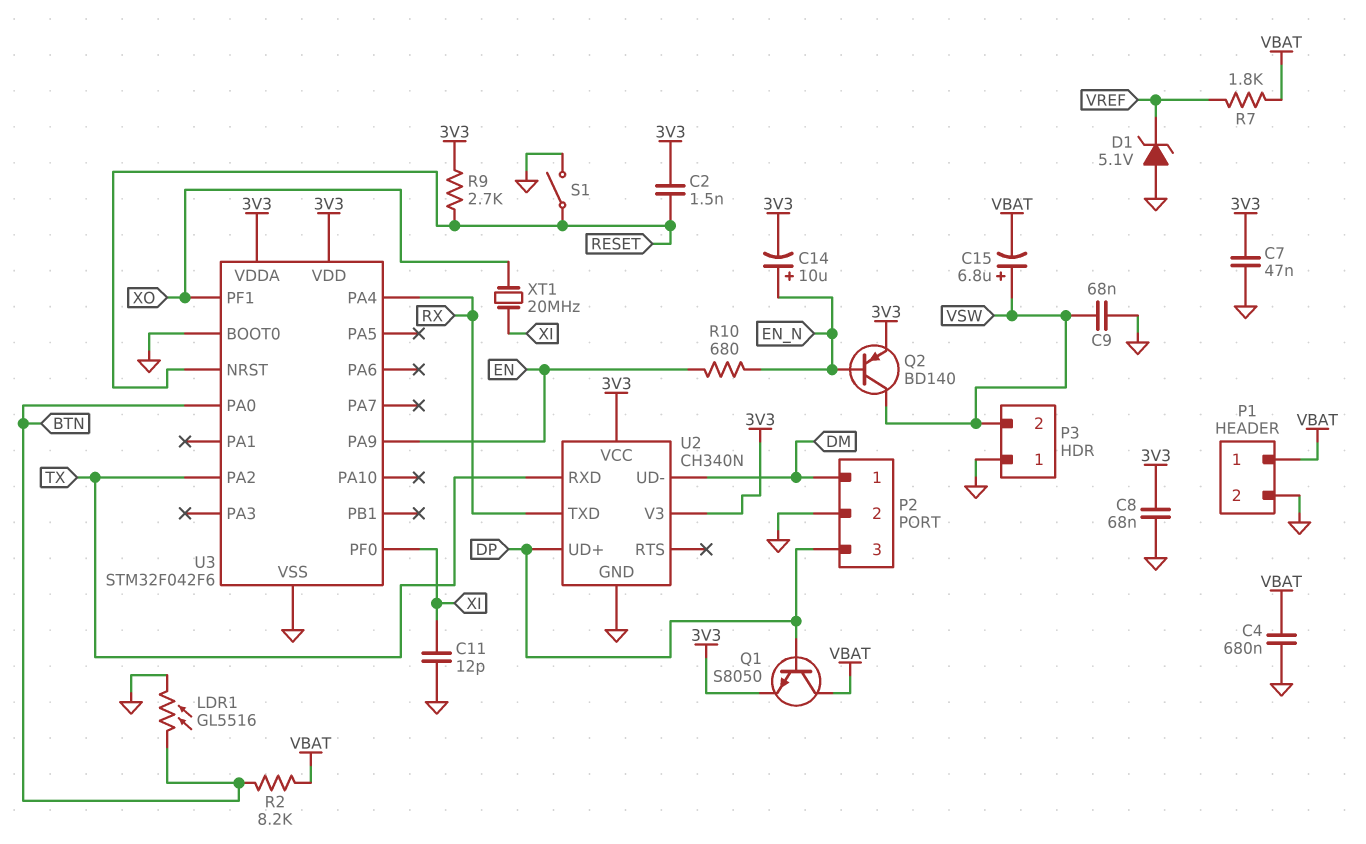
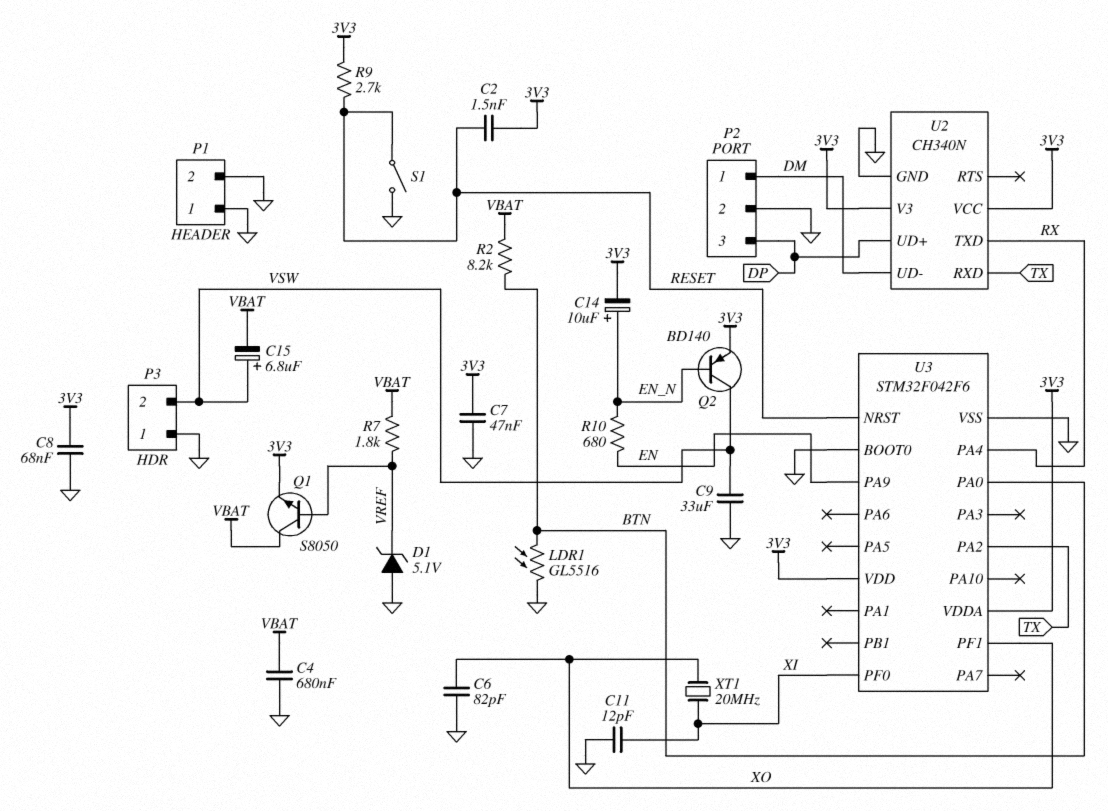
C6: none -> 82pF (GND, XO)
C9: 68nF (GND, VSW) -> 33uF (GND, VSW)
P1 pin 1: VBAT -> GND
Q1: NPN S8050 (B DP, C VBAT, E 3V3) -> NPN S8050 (B VREF, C VBAT, E 3V3)

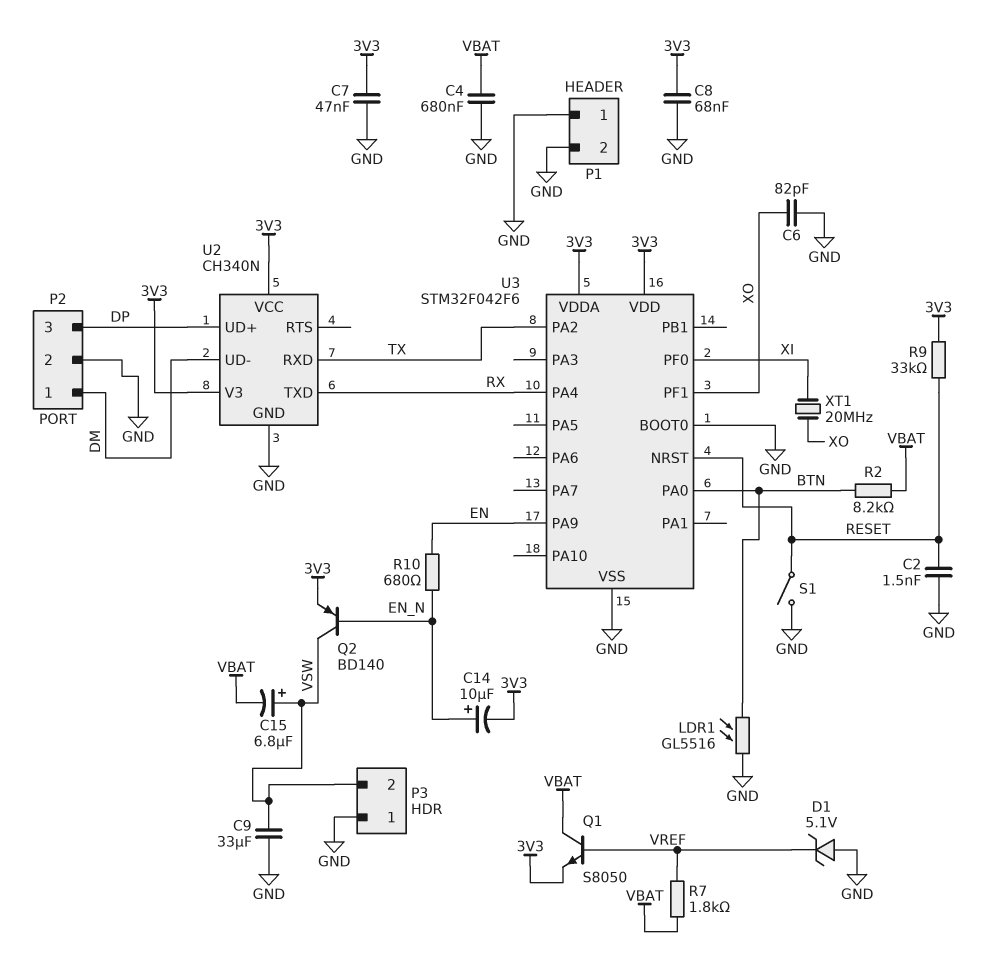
C2: 1.5nF (3V3, RESET) -> 1.5nF (GND, RESET)
C11: 12pF (GND, XI) -> none
R9: 2.7k (3V3, RESET) -> 33k (3V3, RESET)

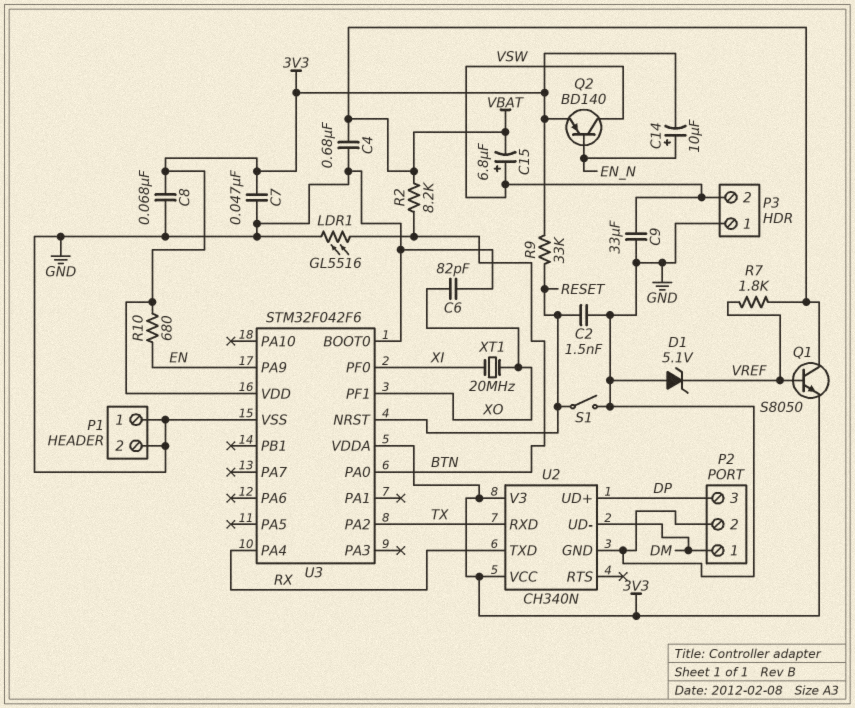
R10: 680 (EN, EN_N) -> 680 (3V3, EN)

